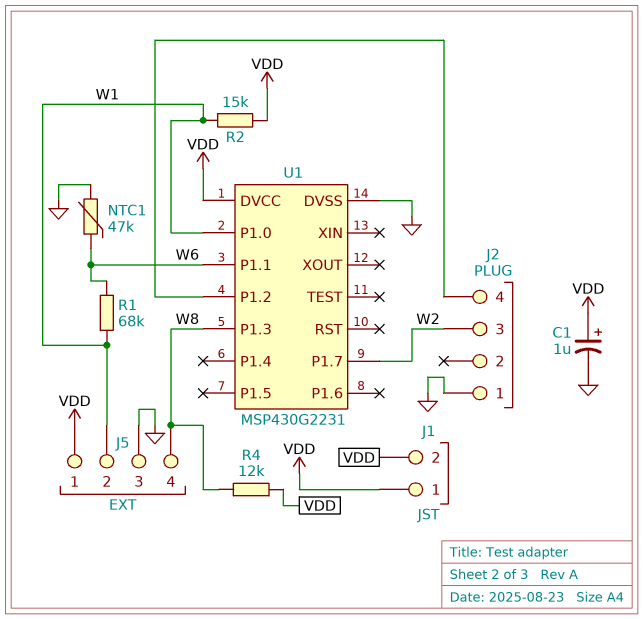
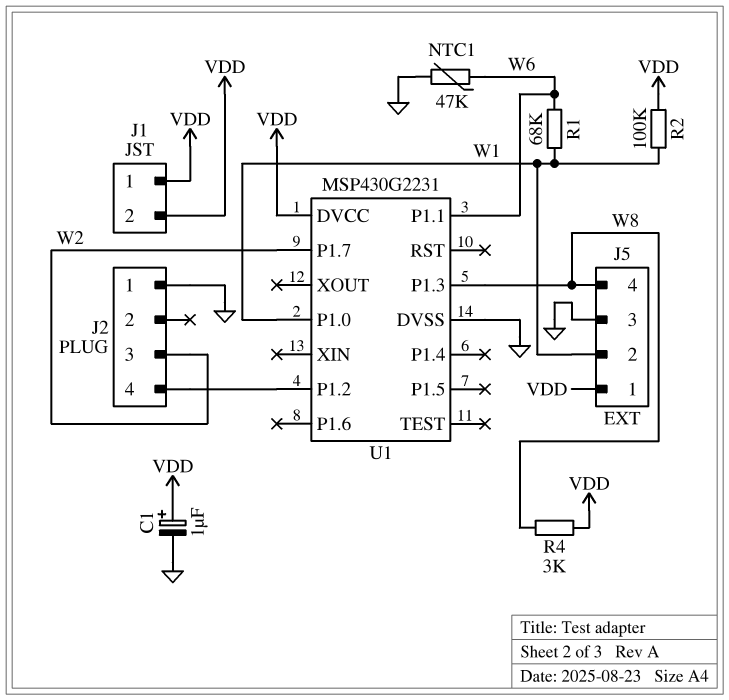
R2: 15k (VDD, W1) -> 100k (VDD, W1)
R4: 12k (VDD, W8) -> 3k (VDD, W8)

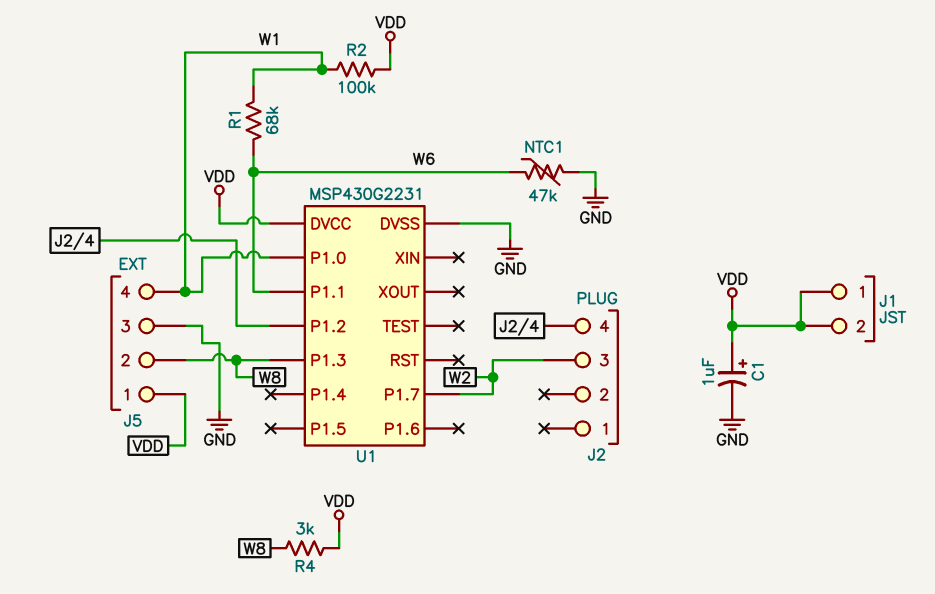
J2 pin 1: GND -> none
J5 pin 2: W1 -> W8
J5 pin 4: W8 -> W1

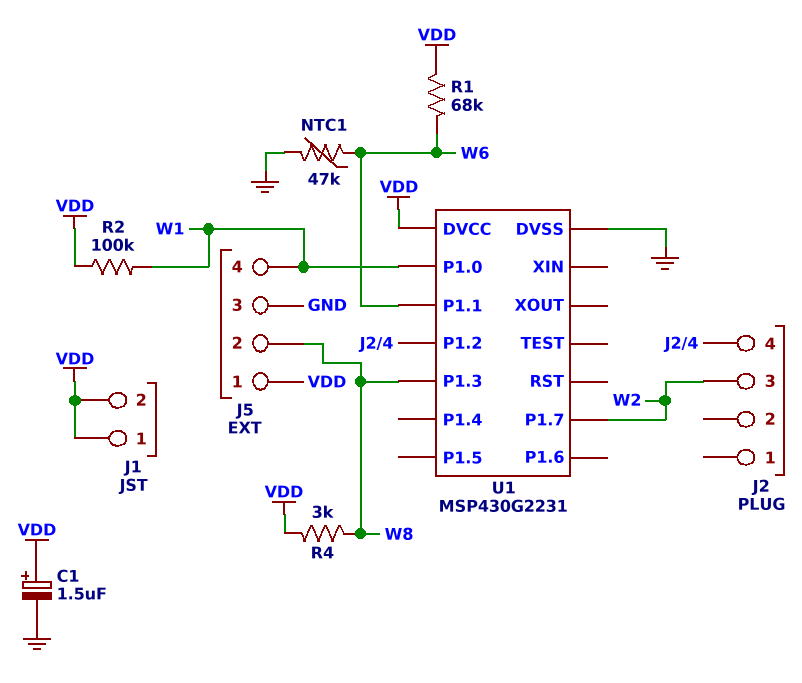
C1: 1uF (plus VDD, minus GND) -> 1.5uF (plus VDD, minus GND)
R1: 68k (W1, W6) -> 68k (VDD, W6)

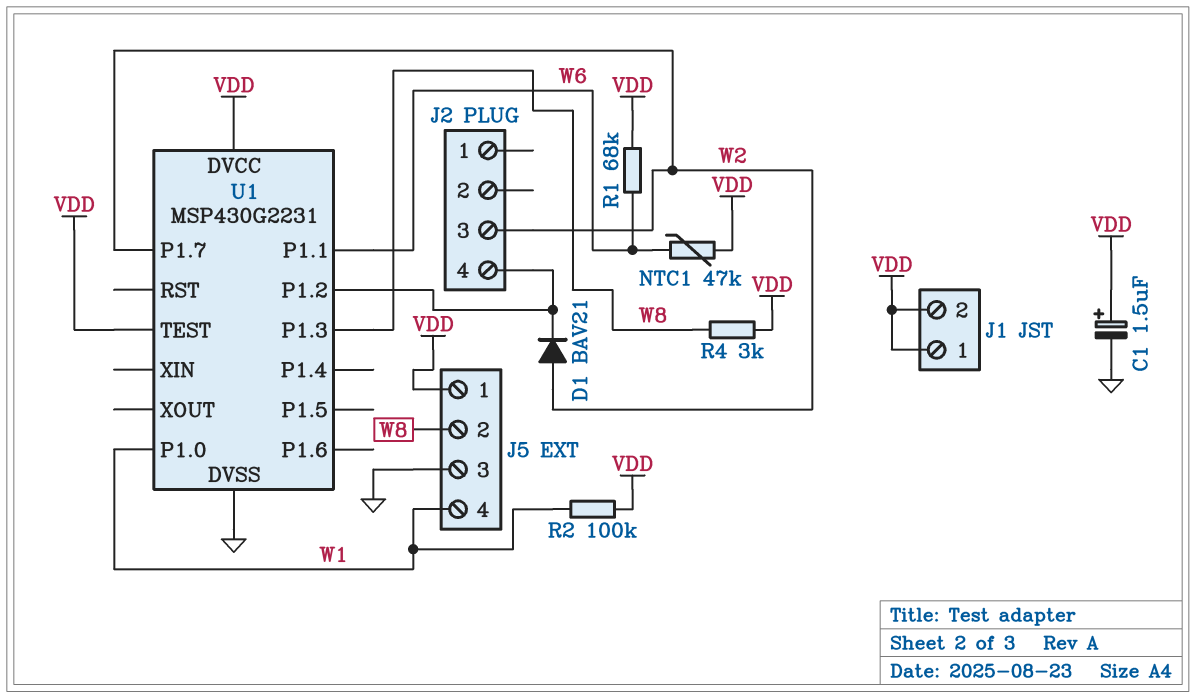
D1: none -> diode BAV21 (A W2, K J2/4)
NTC1: 47k (GND, W6) -> 47k (VDD, W6)
U1 pin TEST: none -> VDD

